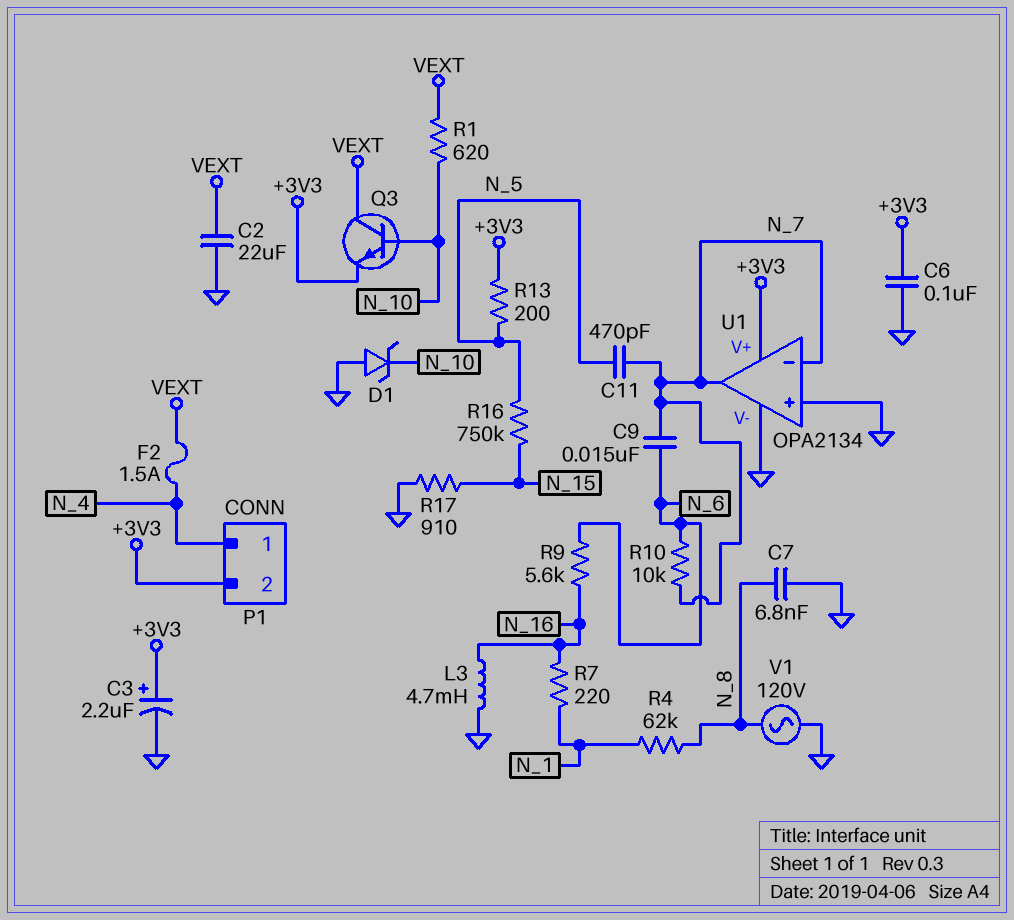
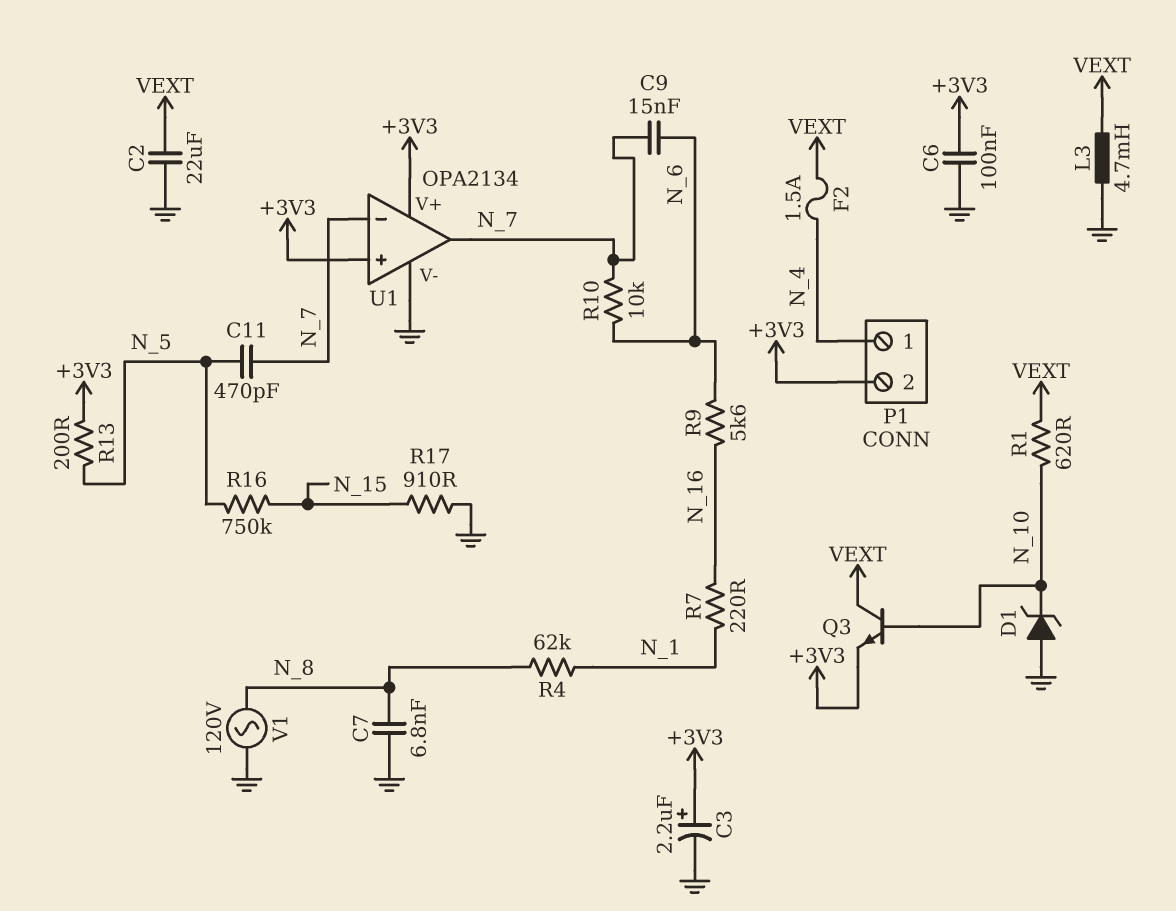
L3: 4.7mH (GND, N_16) -> 4.7mH (GND, VEXT)
U1 pin in+: GND -> +3V3

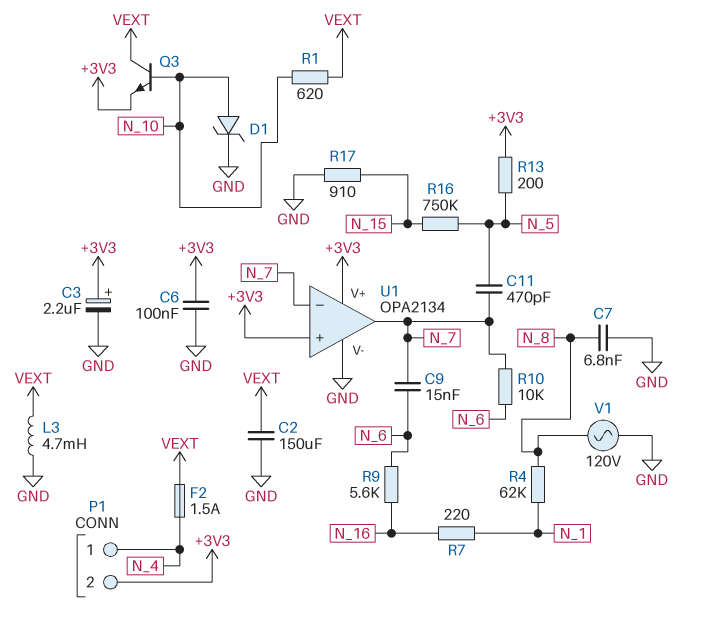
C2: 22uF (GND, VEXT) -> 150uF (GND, VEXT)
D1: zener (A GND, K N_10) -> zener (A N_10, K GND)

